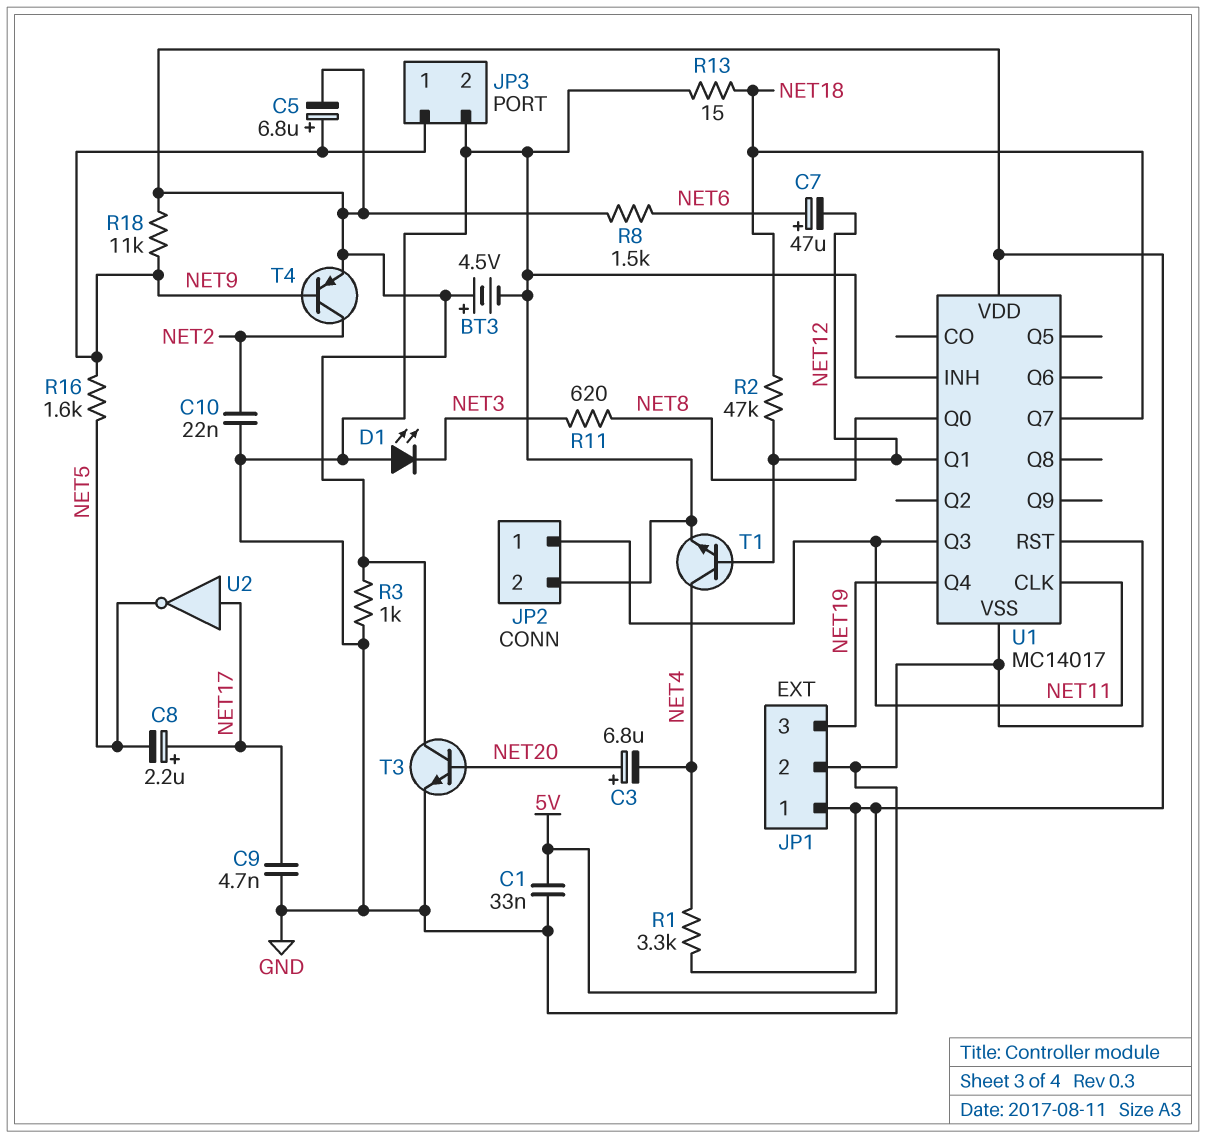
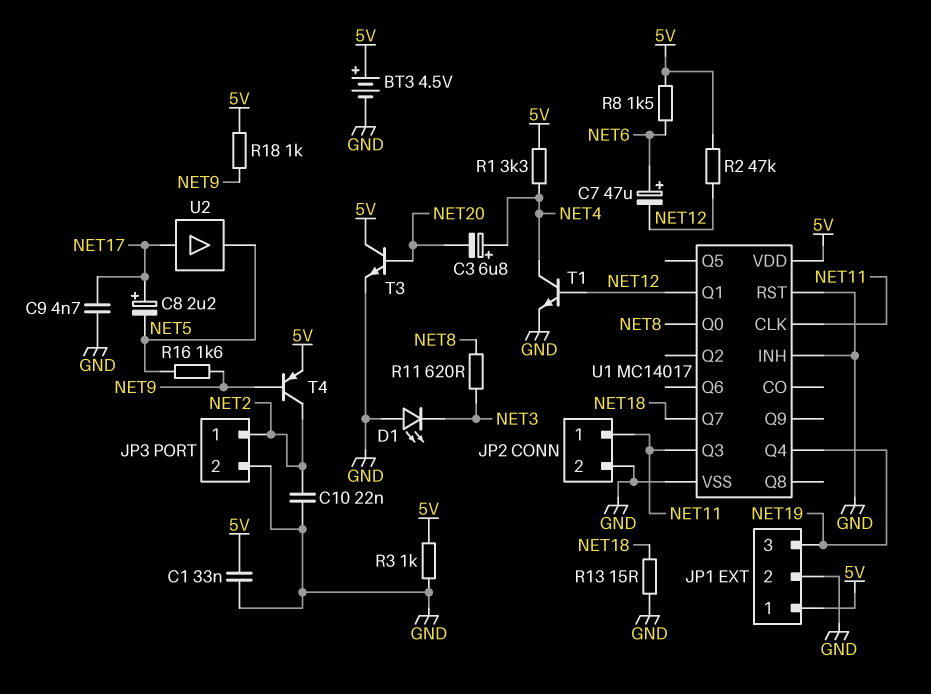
C3: 6.8uF (plus NET20, minus NET4) -> 6.8uF (plus NET4, minus NET20)
C5: 6.8uF (plus NET9, minus 5V) -> none
JP3 pin 1: NET9 -> NET2
R2: 47k (NET12, NET18) -> 47k (5V, NET12)
R18: 11k (5V, NET9) -> 1k (5V, NET9)
U2: NOT (in NET17, out NET5) -> buffer (in NET17, out NET5)

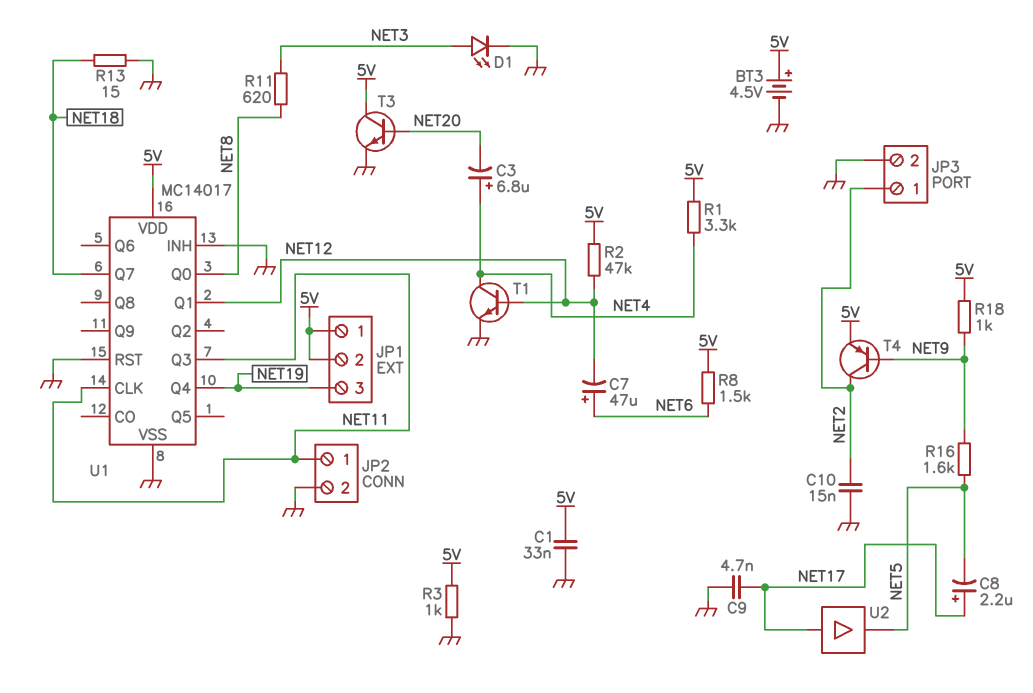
C10: 22nF (GND, NET2) -> 15nF (GND, NET2)
D1: LED (A GND, K NET3) -> LED (A NET3, K GND)
JP1 pin 2: GND -> 5V

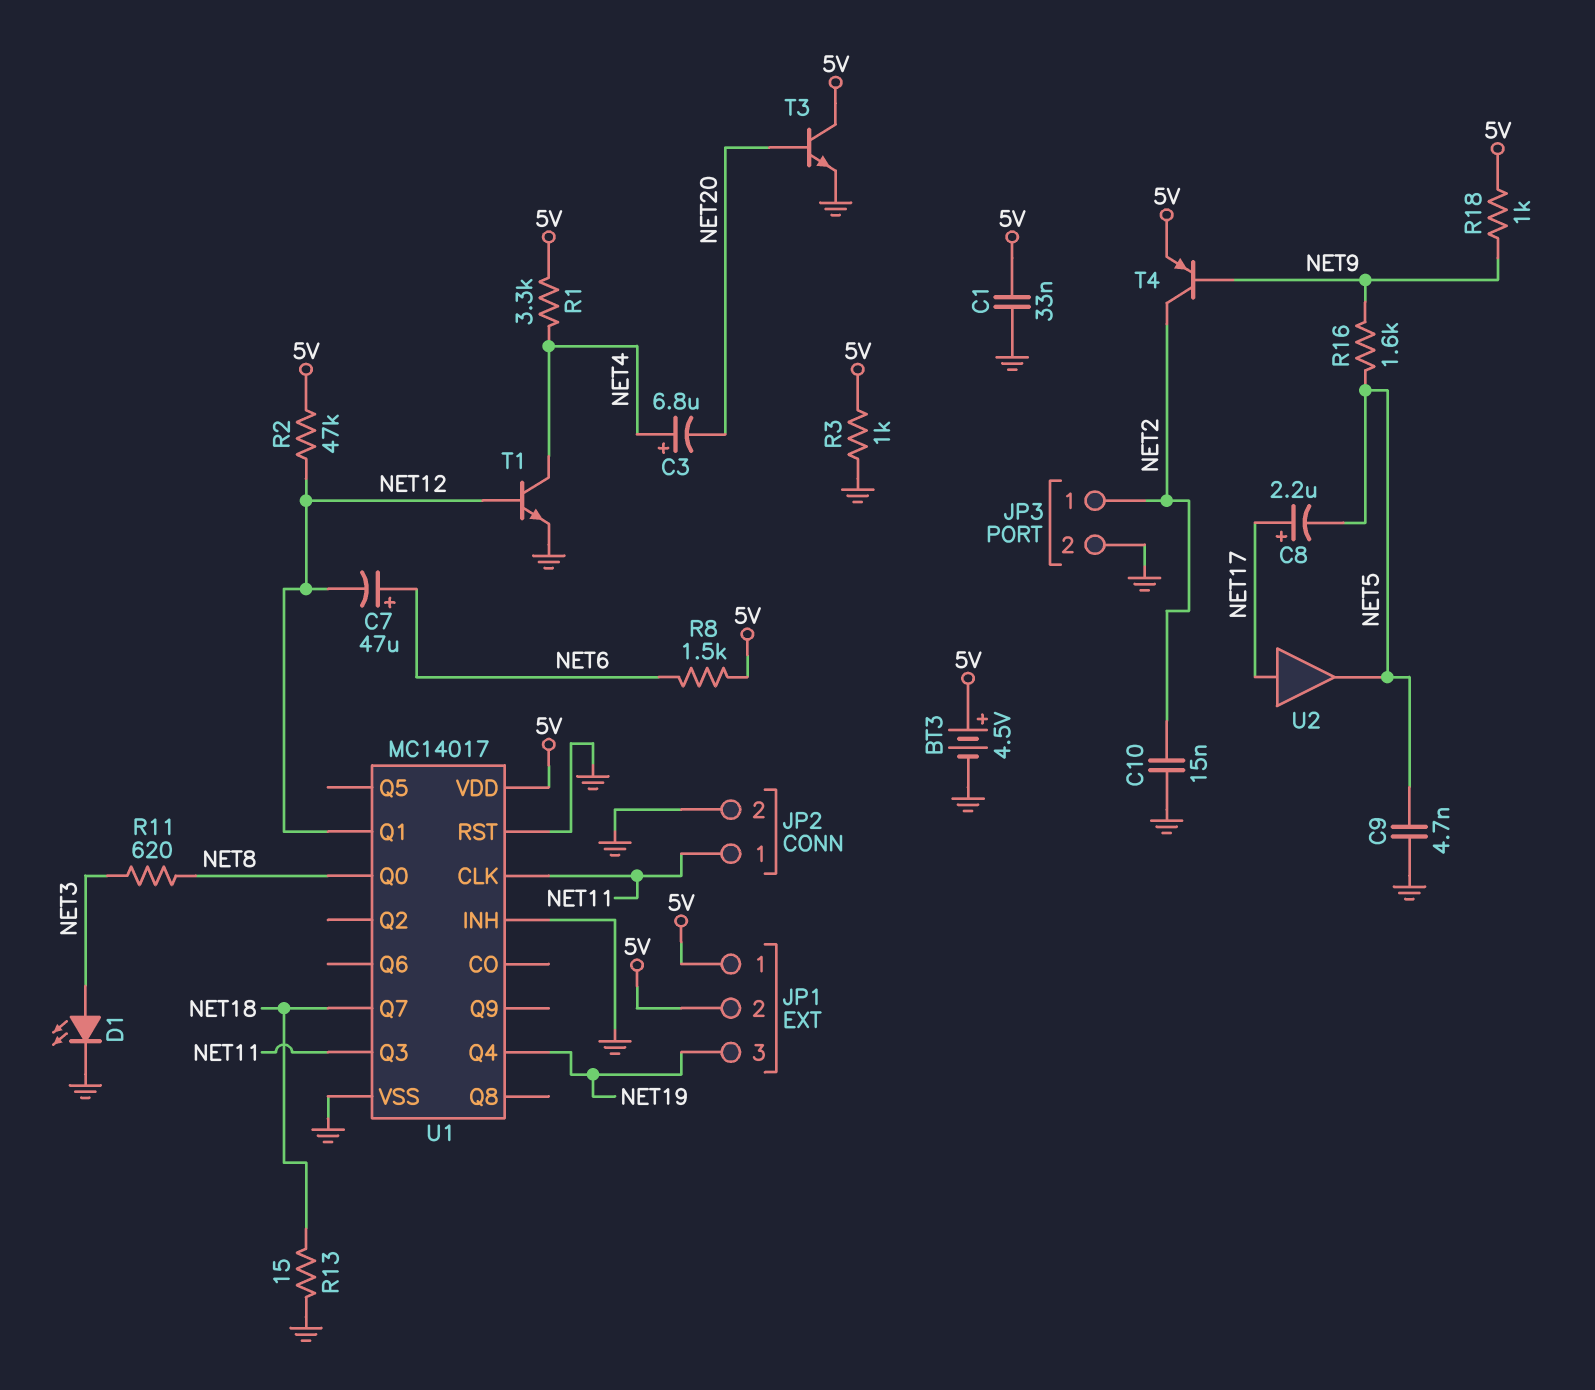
C9: 4.7nF (GND, NET17) -> 4.7nF (GND, NET5)

